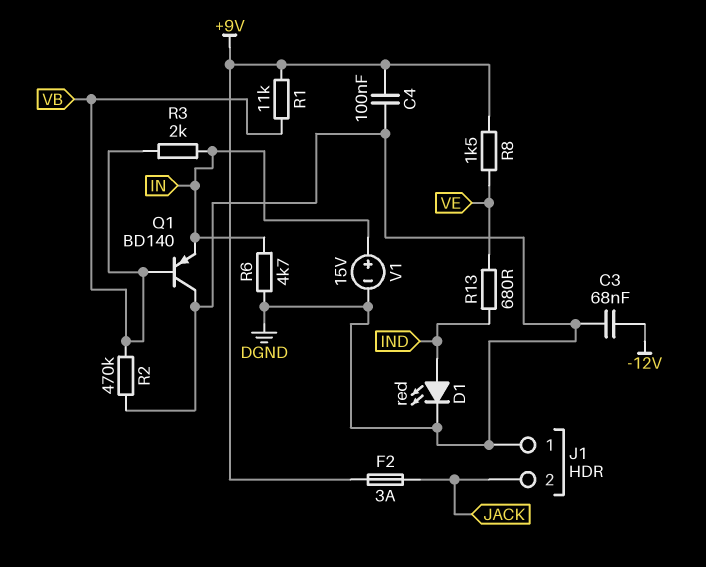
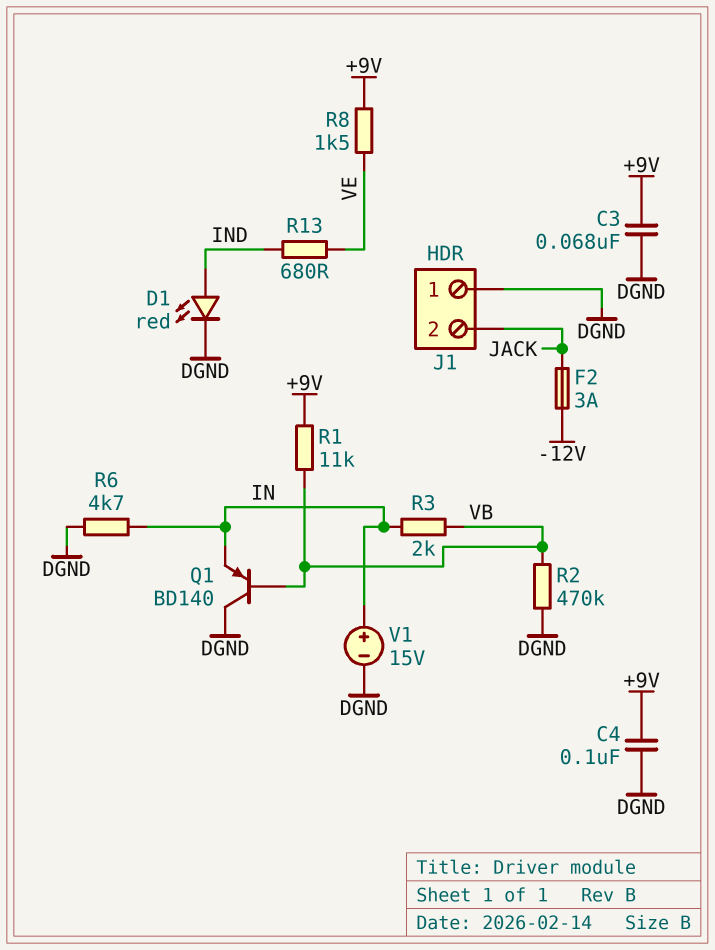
C3: 68nF (-12V, DGND) -> 68nF (+9V, DGND)
F2: 3A (+9V, JACK) -> 3A (-12V, JACK)

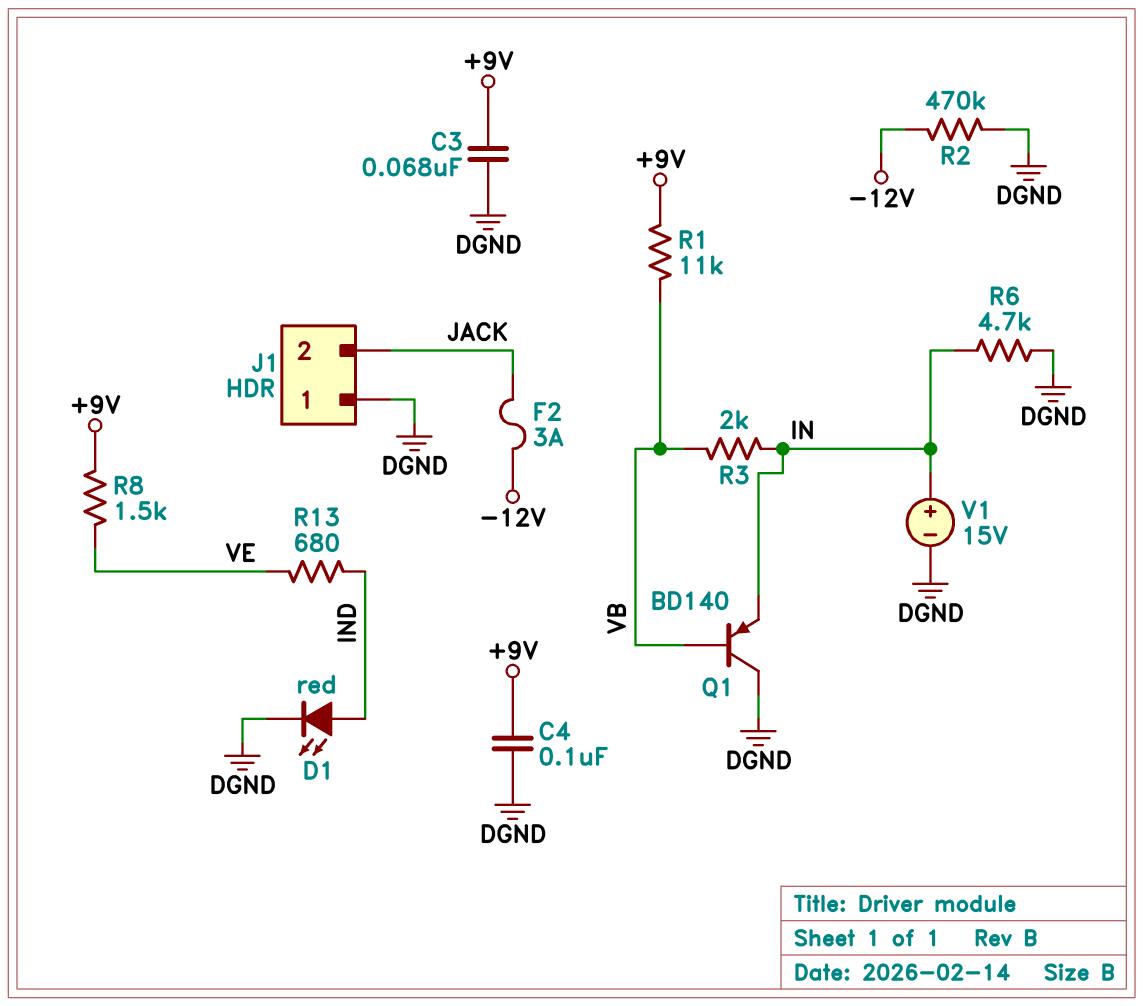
R2: 470k (DGND, VB) -> 470k (-12V, DGND)

